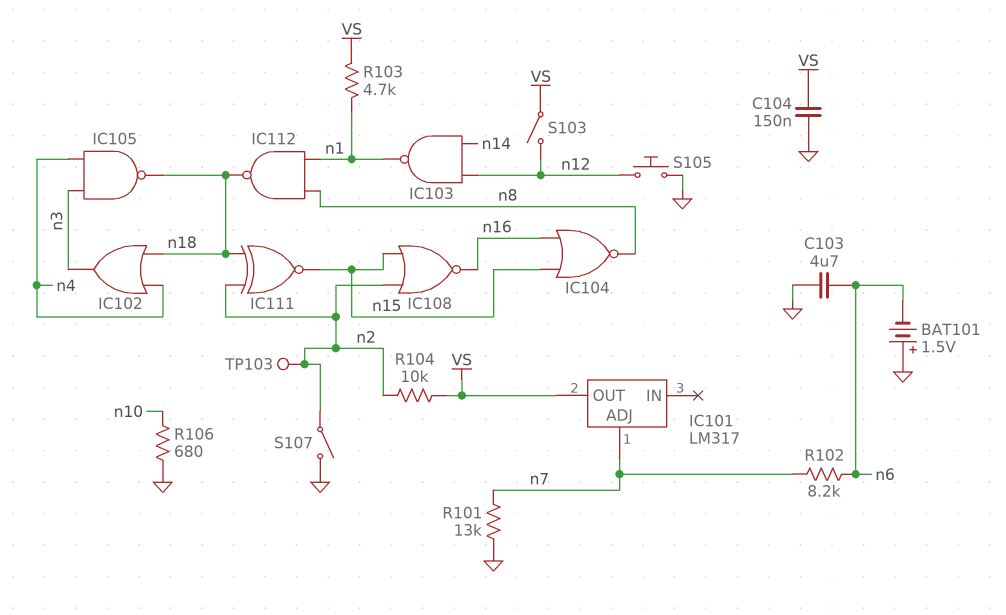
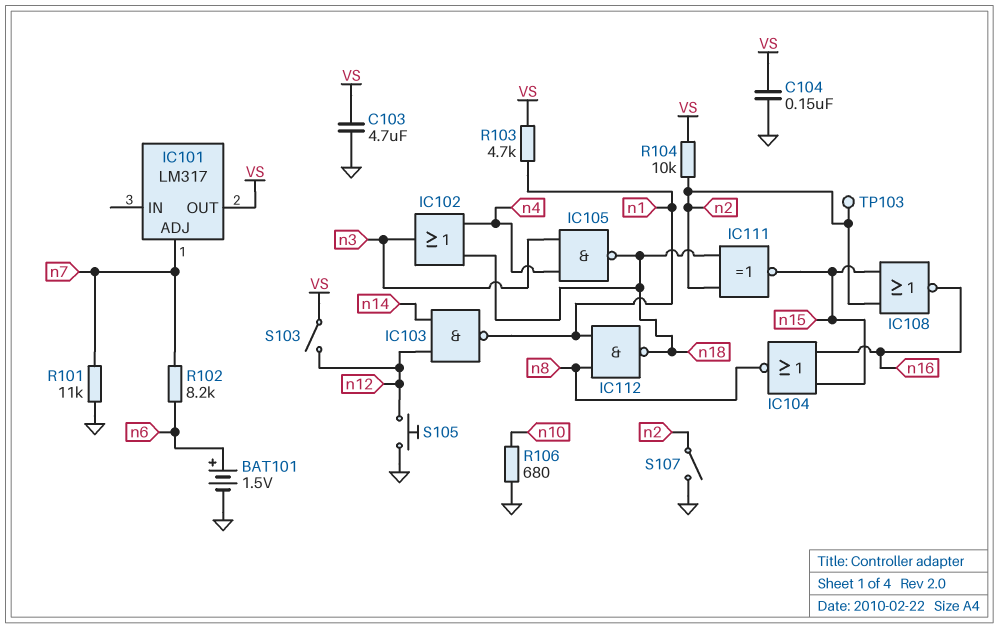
BAT101: 1.5V (plus GND, minus n6) -> 1.5V (plus n6, minus GND)
C103: 4.7uF (GND, n6) -> 4.7uF (GND, VS)
R101: 13k (GND, n7) -> 11k (GND, n7)

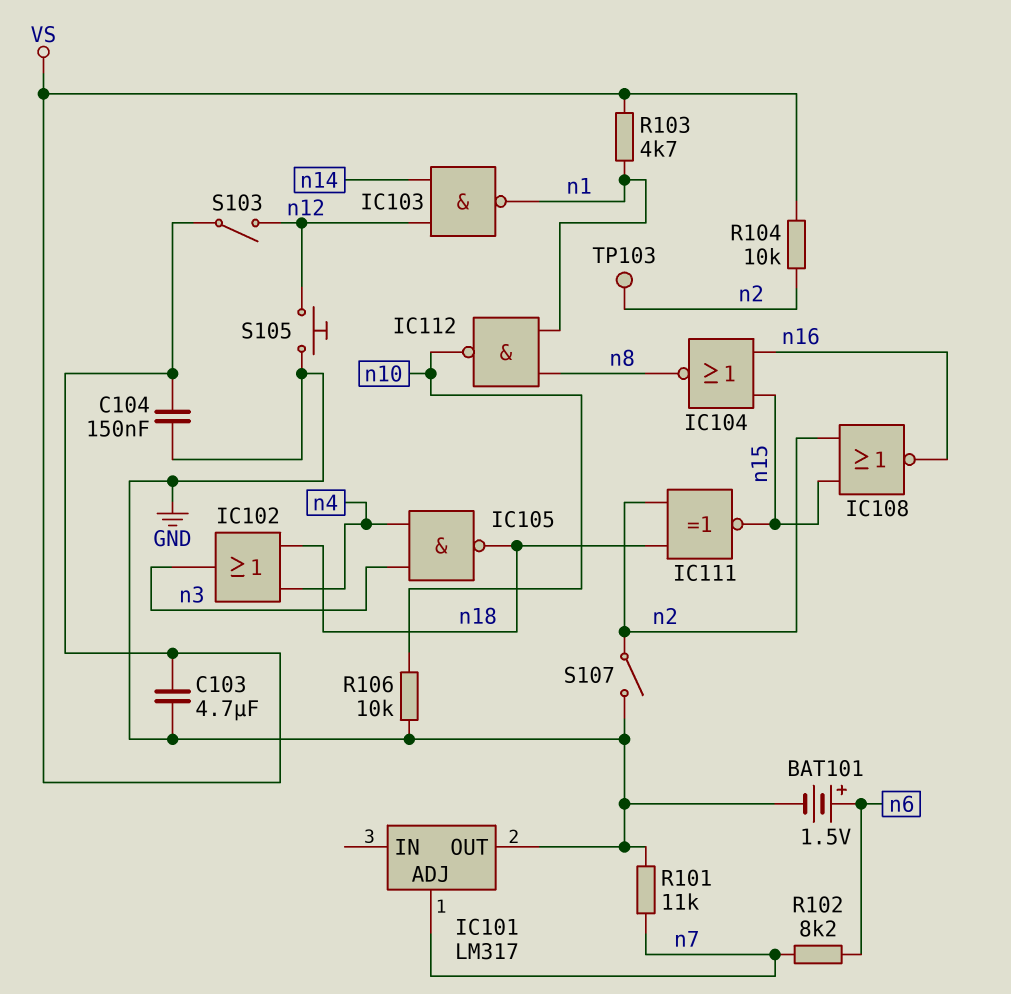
IC101 pin OUT: VS -> GND
IC112: NAND (in n1, in n8, out n18) -> NAND (in n1, in n8, out n10)
R106: 680 (GND, n10) -> 10k (GND, n10)

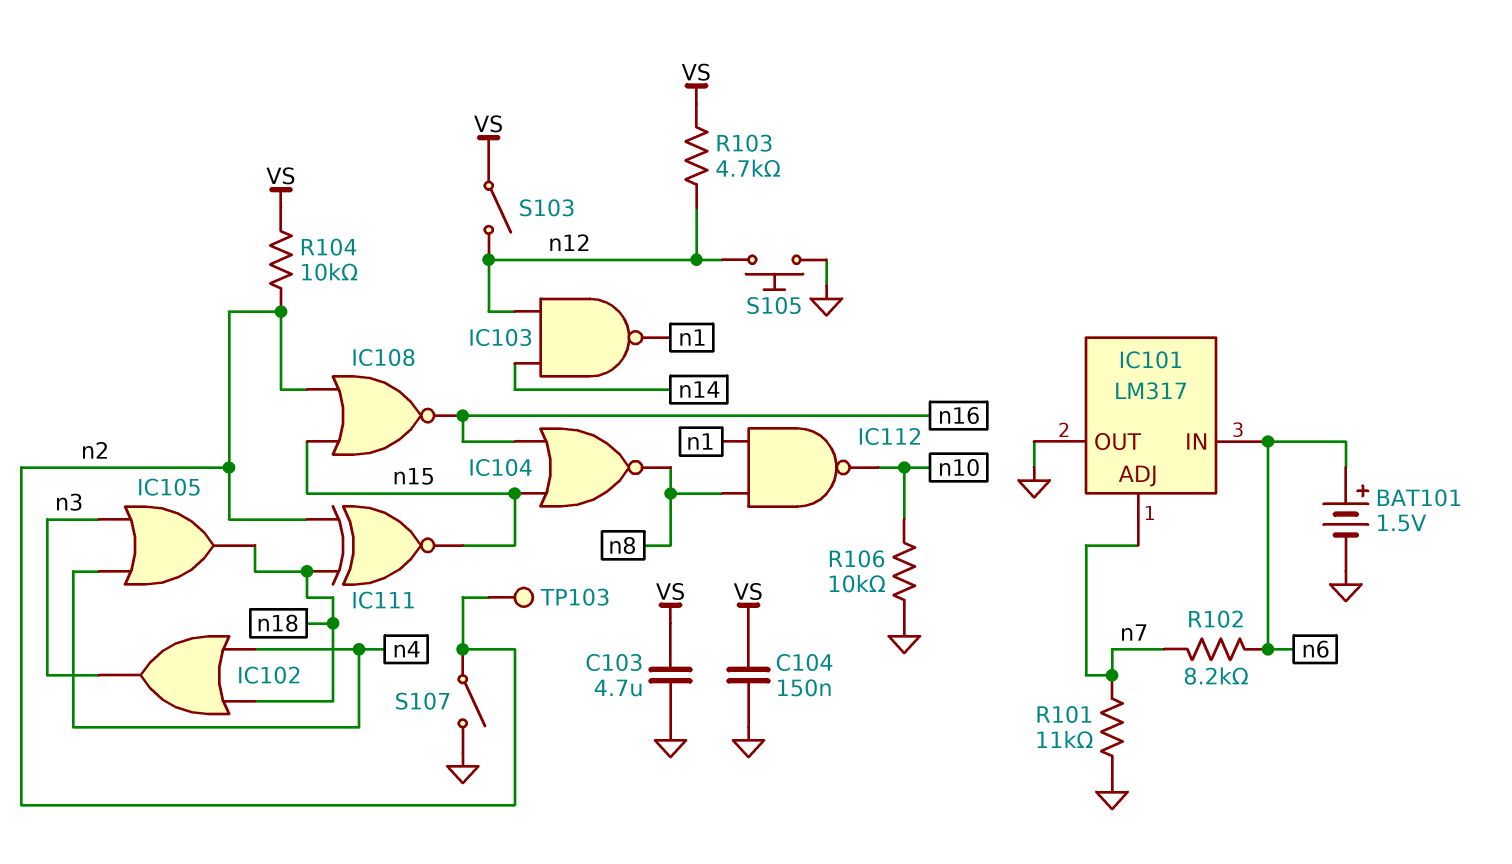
IC101 pin IN: none -> n6
IC105: NAND (in n3, in n4, out n18) -> OR (in n3, in n4, out n18)
R103: 4.7k (VS, n1) -> 4.7k (VS, n12)

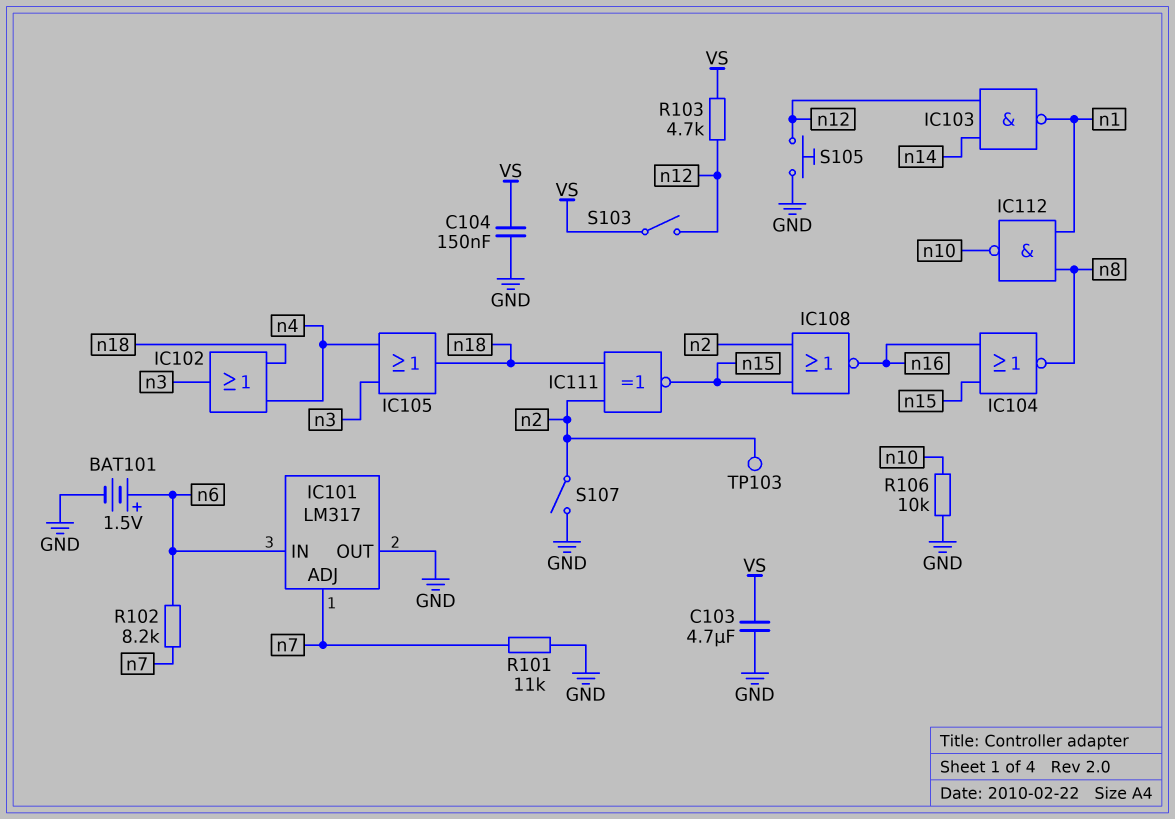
R104: 10k (VS, n2) -> none

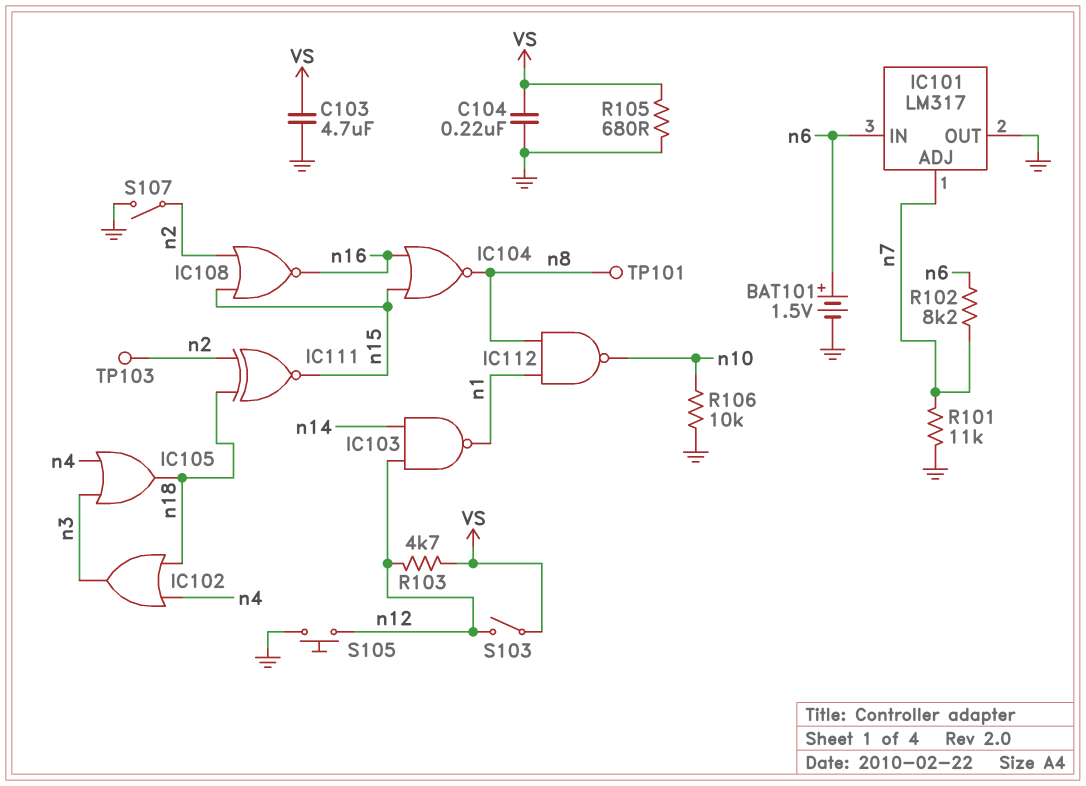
C104: 150nF (GND, VS) -> 220nF (GND, VS)
R105: none -> 680 (GND, VS)
TP101: none -> test point (n8)

